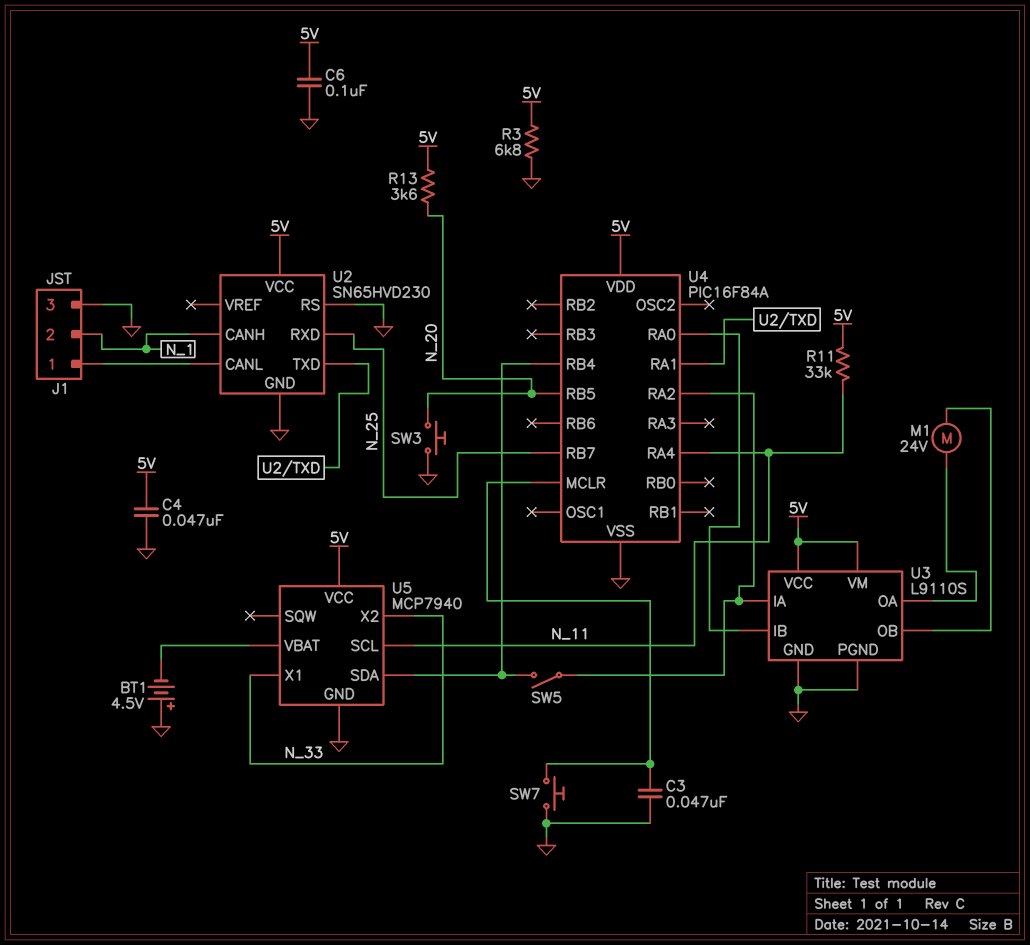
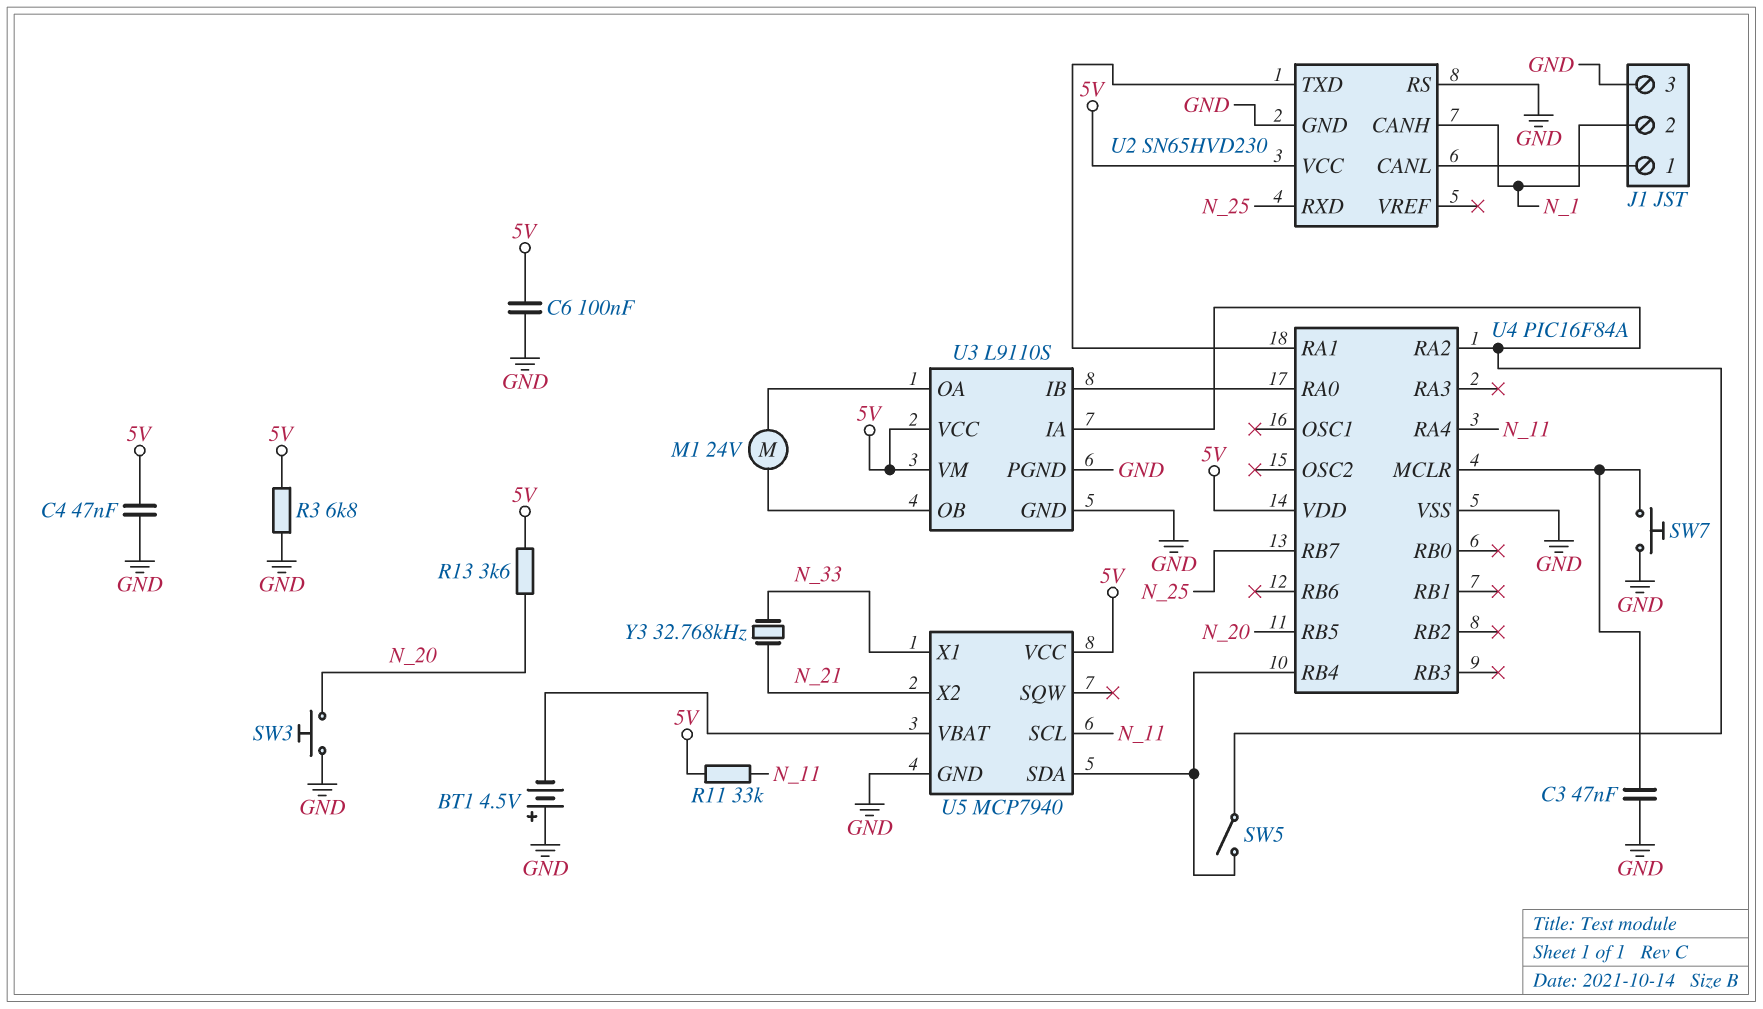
U5 pin X2: N_33 -> N_21
Y3: none -> 32.768kHz (N_21, N_33)

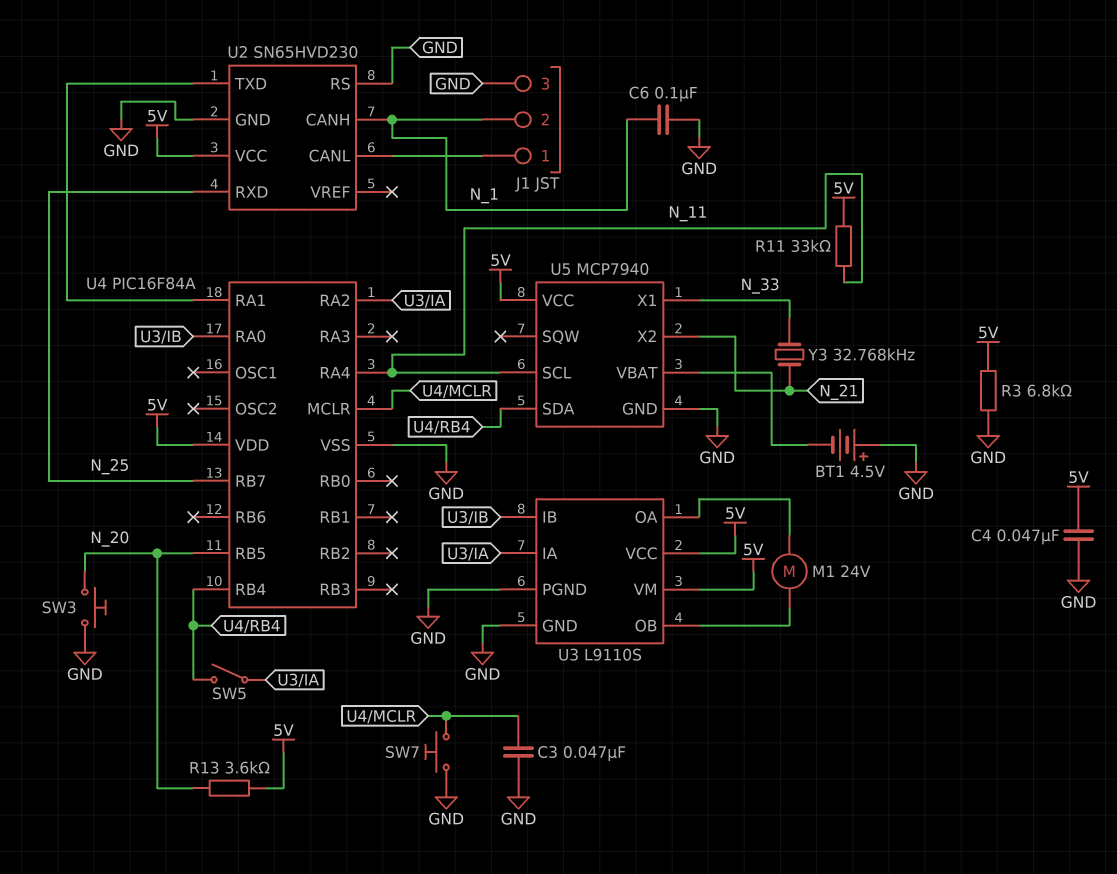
C6: 100nF (5V, GND) -> 100nF (GND, N_1)

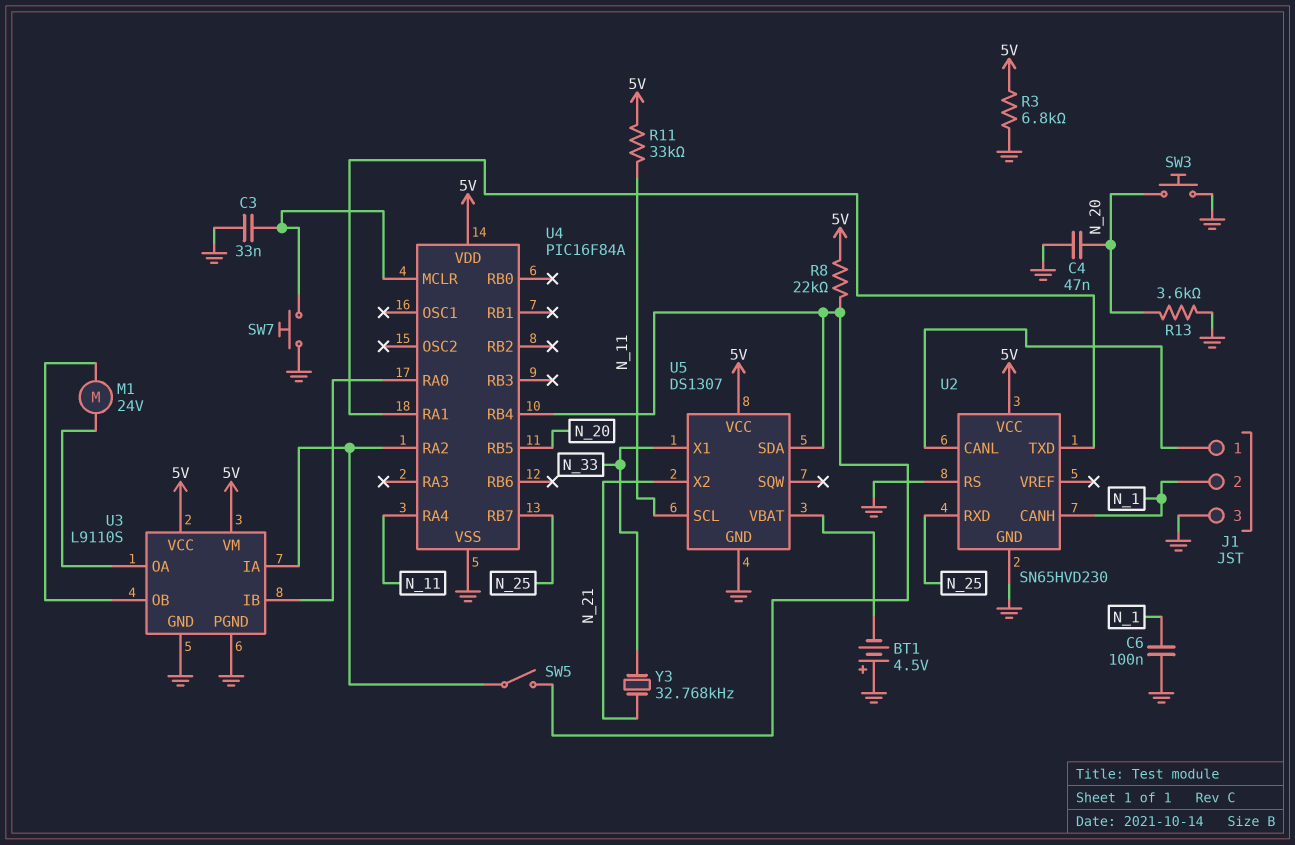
C3: 47nF (GND, U4/MCLR) -> 33nF (GND, U4/MCLR)
C4: 47nF (5V, GND) -> 47nF (GND, N_20)
R8: none -> 22k (5V, U4/RB4)
R13: 3.6k (5V, N_20) -> 3.6k (GND, N_20)
U5: MCP7940 -> DS1307

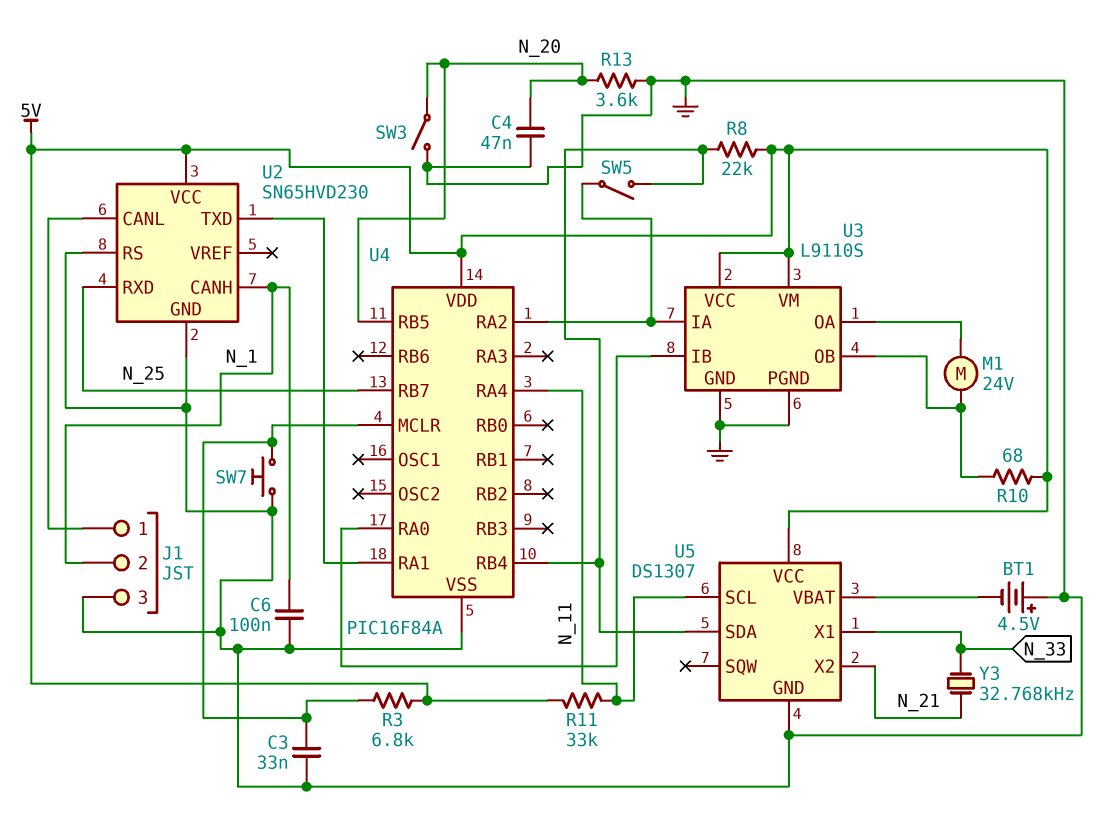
R3: 6.8k (5V, GND) -> 6.8k (5V, U4/MCLR)
R10: none -> 68 (5V, U3/OB)
SW3: button (GND, N_20) -> switch (GND, N_20)

